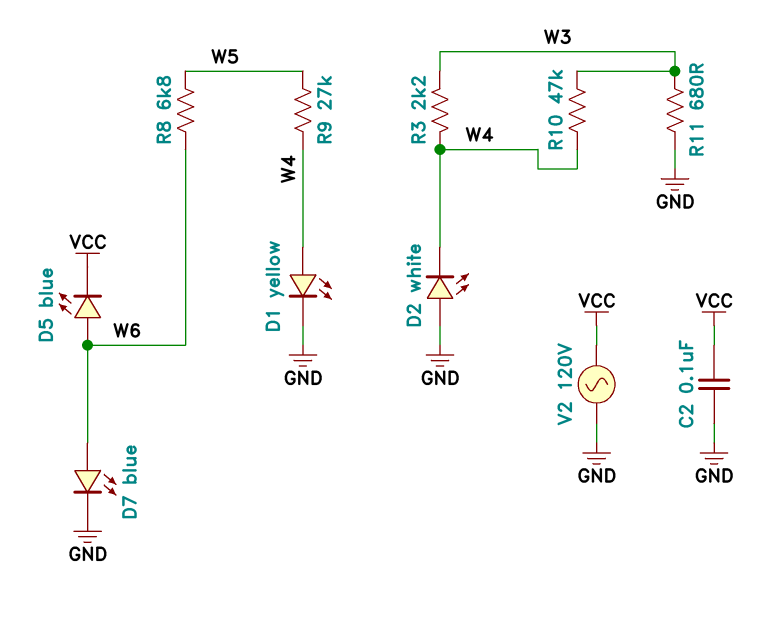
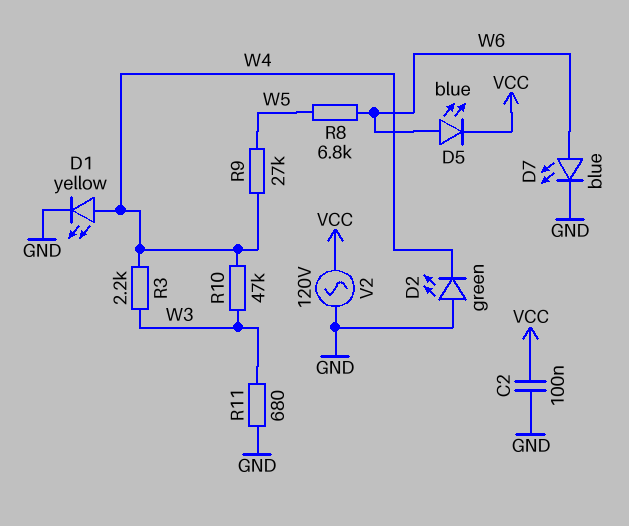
D2: LED white (A GND, K W4) -> LED green (A GND, K W4)

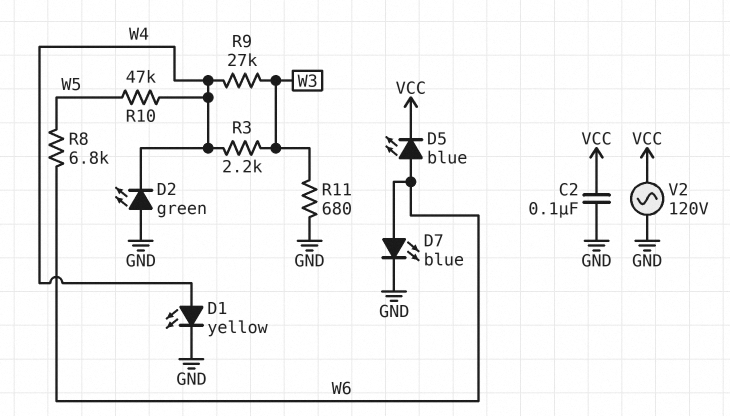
R9: 27k (W4, W5) -> 27k (W3, W4)
R10: 47k (W3, W4) -> 47k (W4, W5)

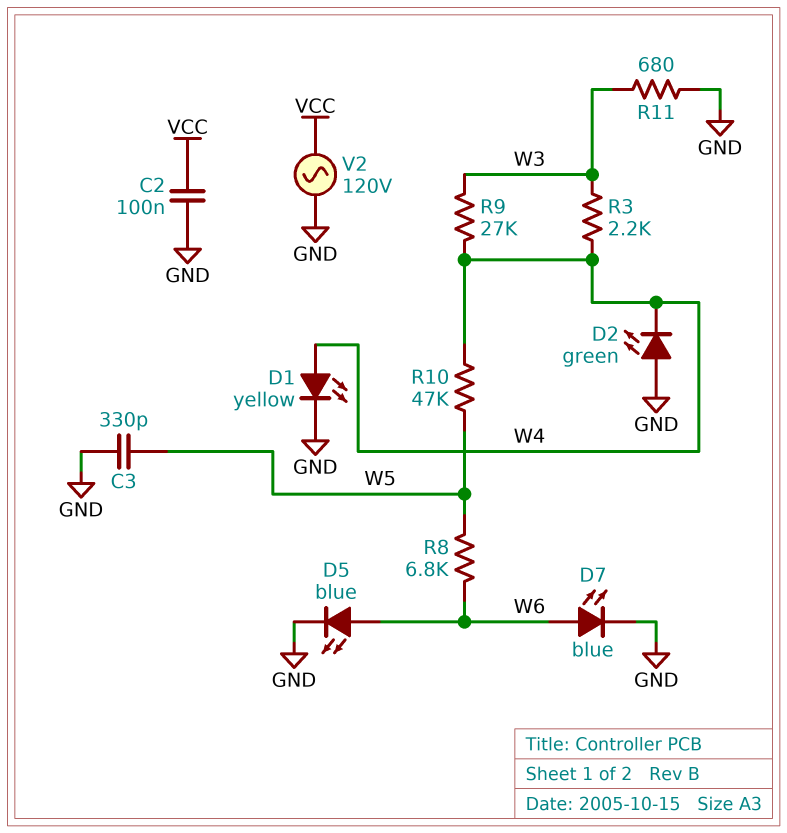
C3: none -> 330pF (GND, W5)
D5: LED blue (A W6, K VCC) -> LED blue (A W6, K GND)

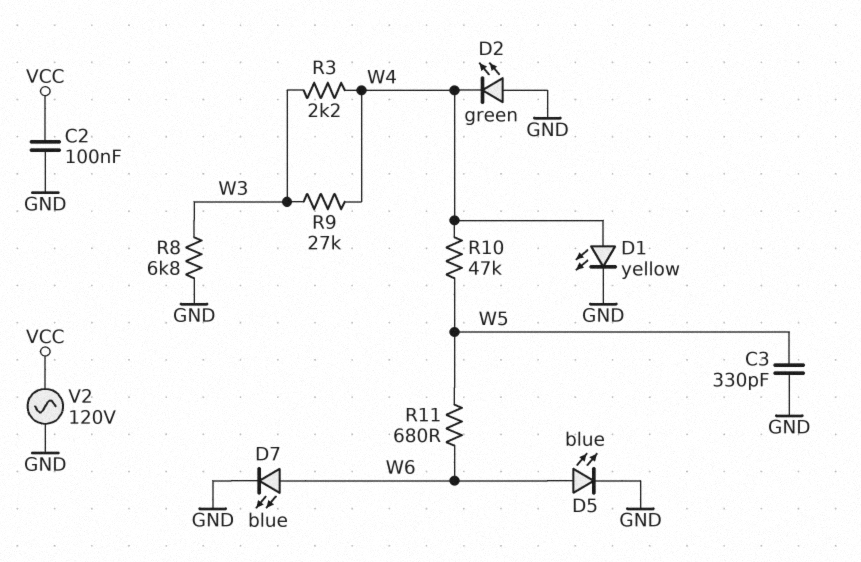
R8: 6.8k (W5, W6) -> 6.8k (GND, W3)
R11: 680 (GND, W3) -> 680 (W5, W6)

